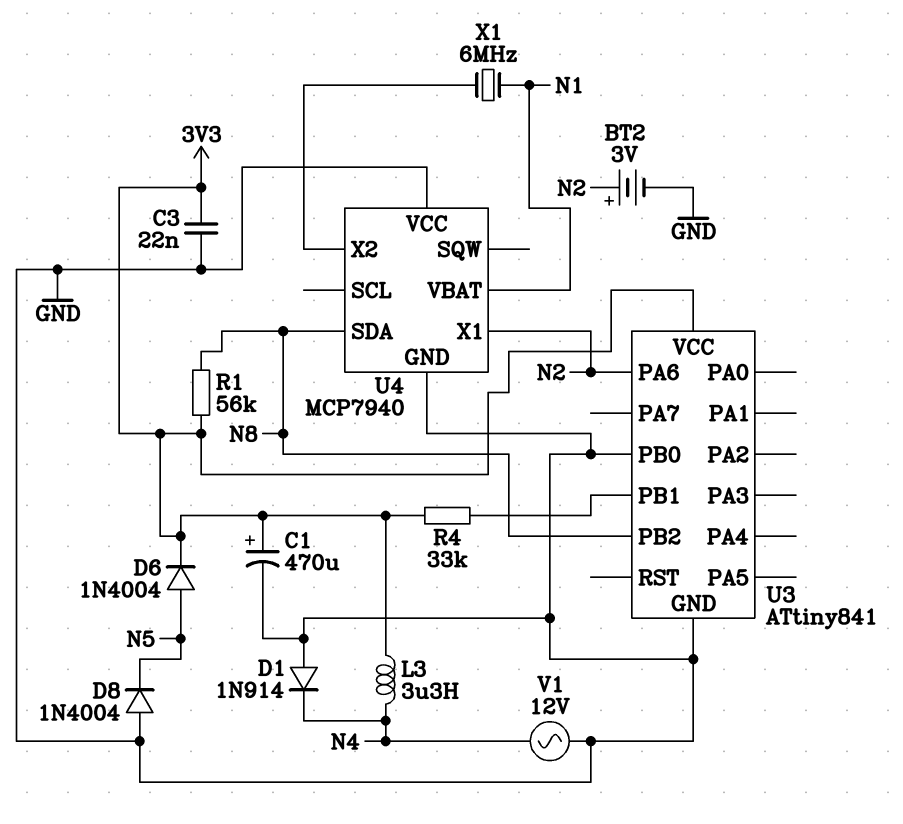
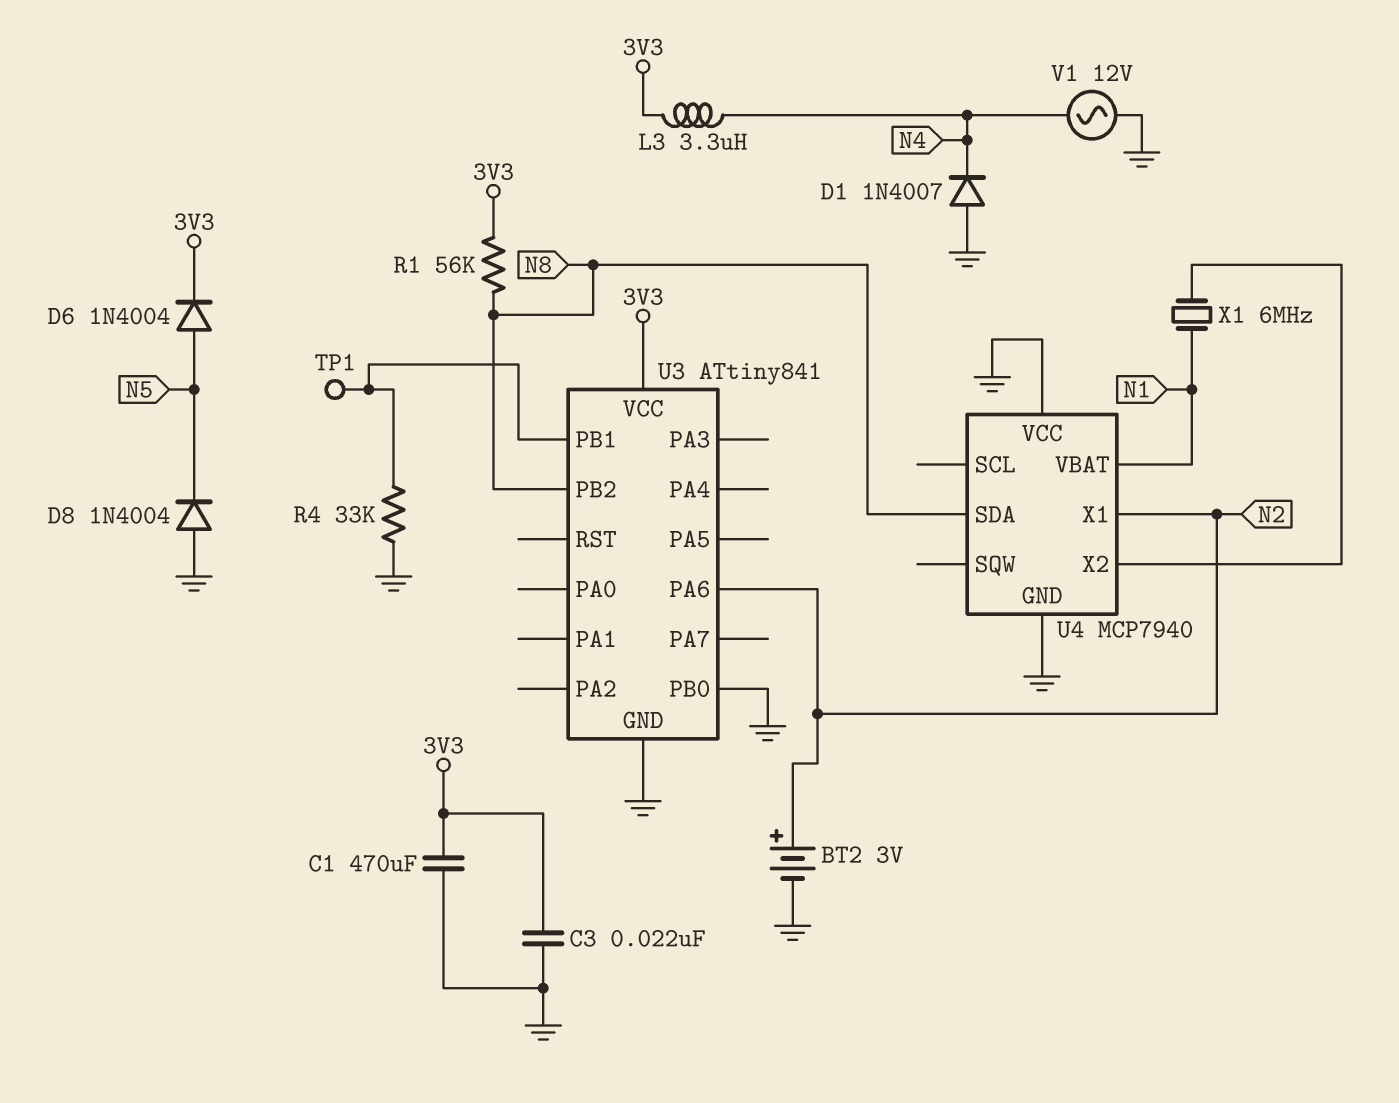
C1: 470uF (plus 3V3, minus GND) -> 470uF (3V3, GND)
D1: diode 1N914 (A GND, K N4) -> diode 1N4007 (A GND, K N4)
R4: 33k (3V3, U3/PB1) -> 33k (GND, U3/PB1)
TP1: none -> test point (U3/PB1)

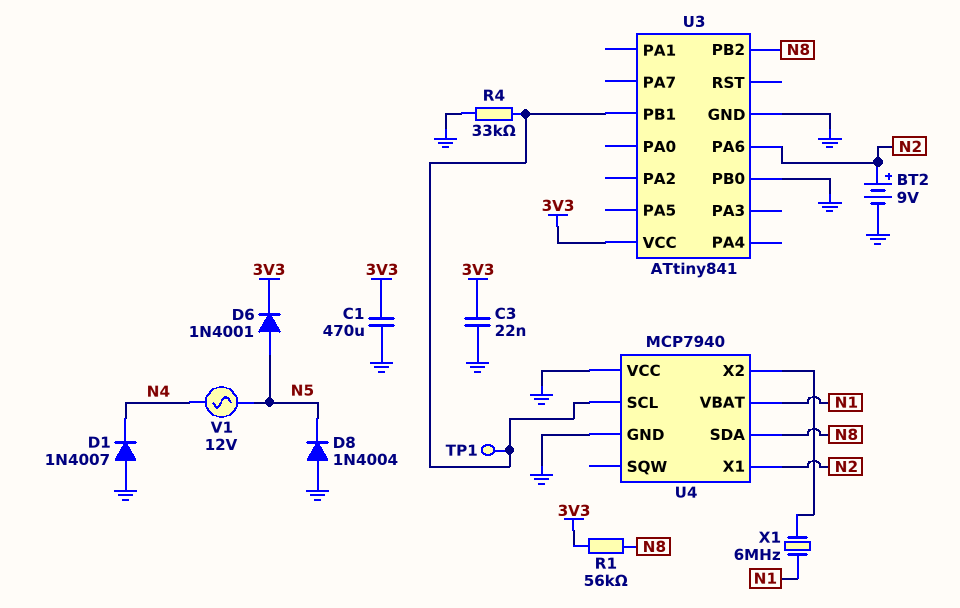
BT2: 3V (plus N2, minus GND) -> 9V (plus N2, minus GND)
D6: diode 1N4004 (A N5, K 3V3) -> diode 1N4001 (A N5, K 3V3)
L3: 3.3uH (3V3, N4) -> none
U4 pin SCL: none -> U3/PB1
V1: AC 12V (GND, N4) -> AC 12V (N4, N5)

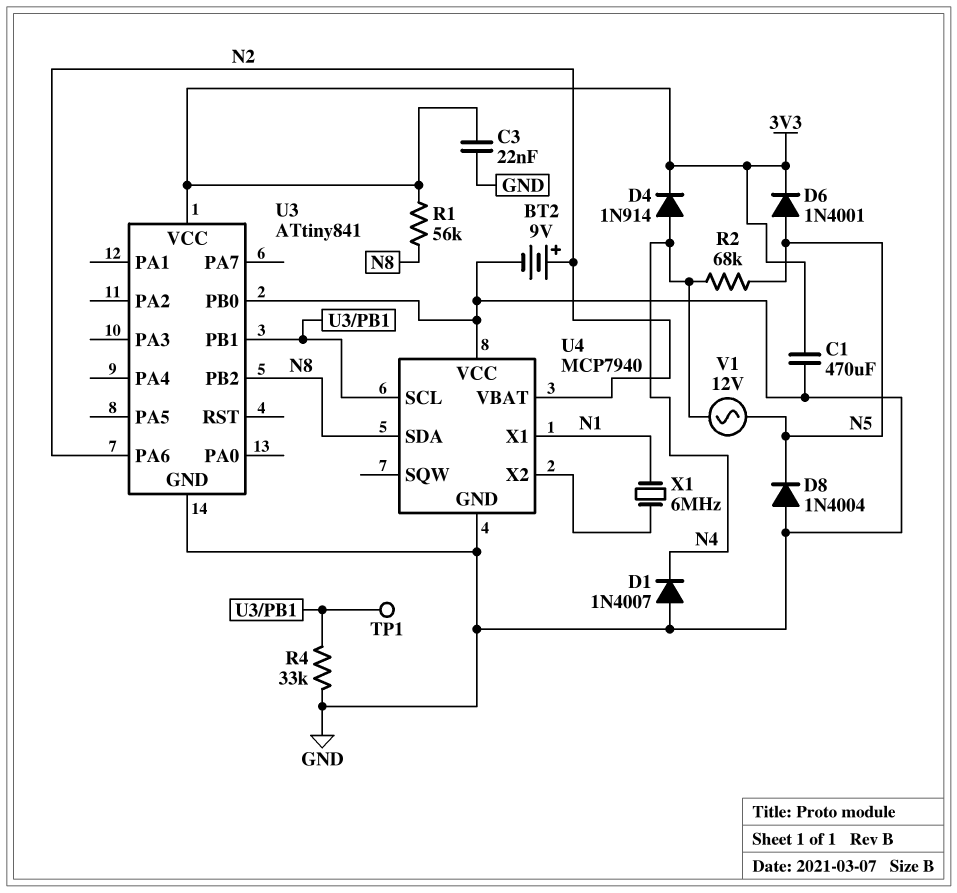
D4: none -> diode 1N914 (A N4, K 3V3)
R2: none -> 68k (N4, N5)
U4 pin VBAT: N1 -> N2
U4 pin X1: N2 -> N1

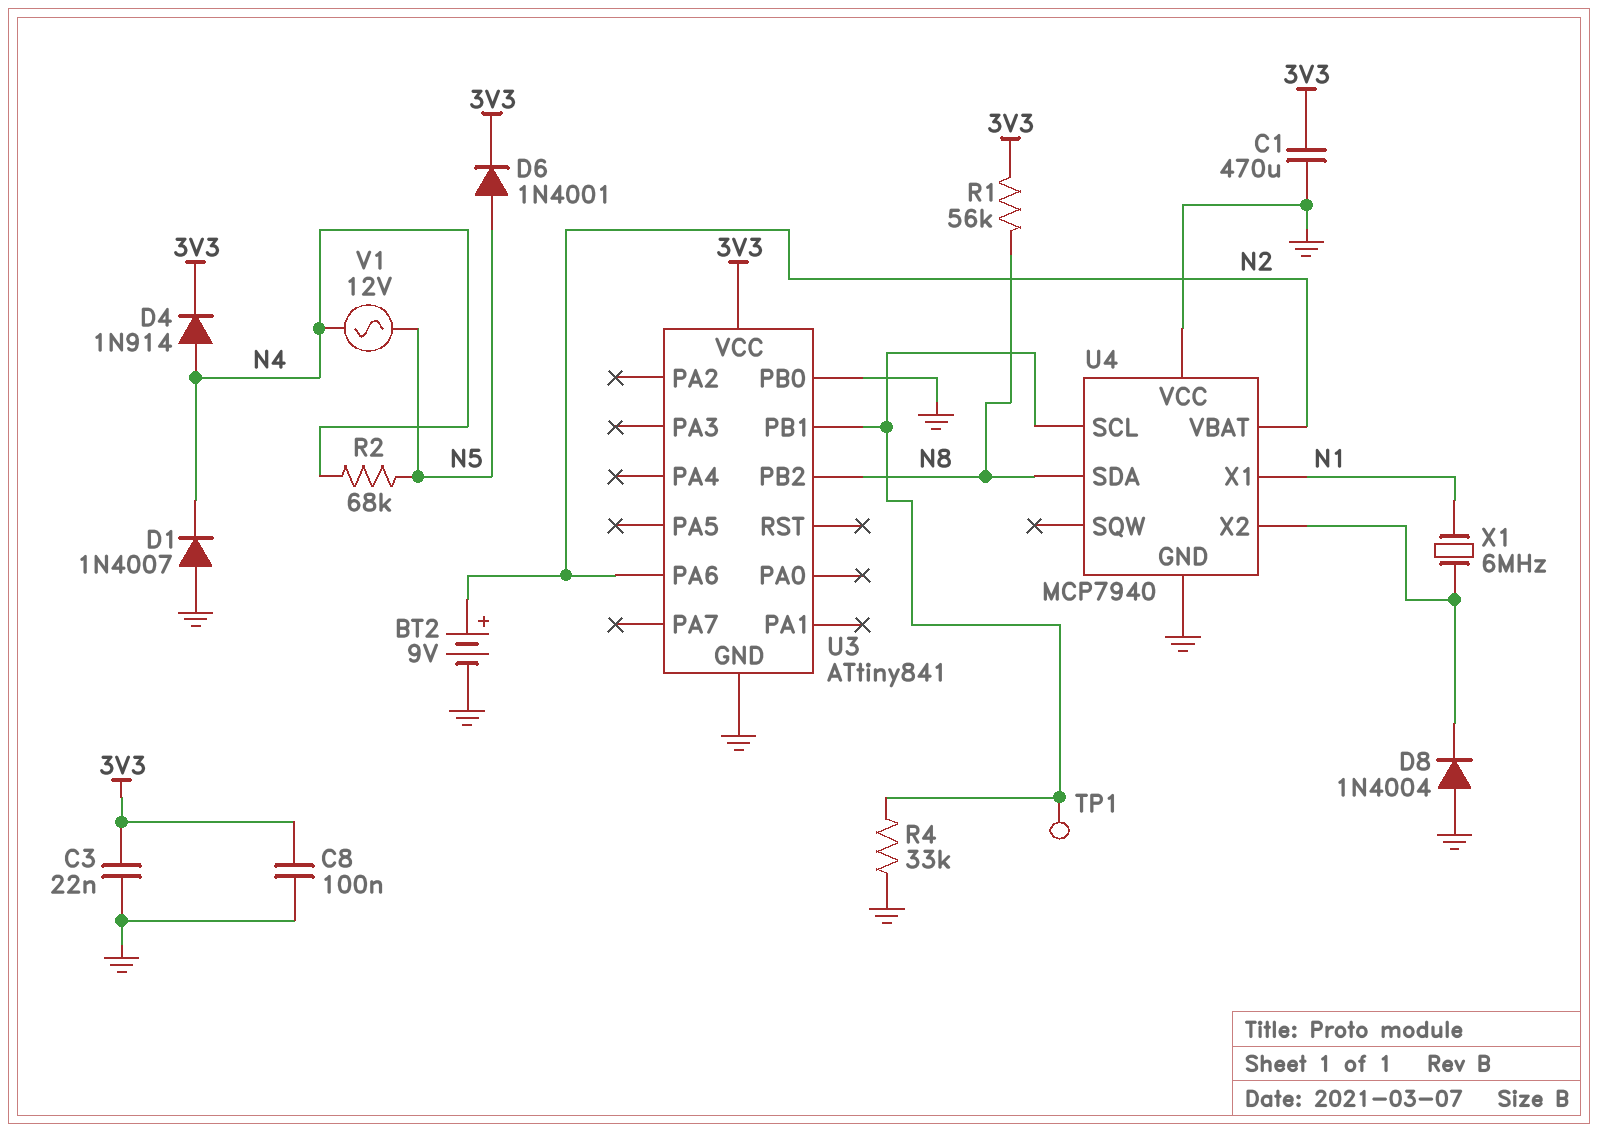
C8: none -> 100nF (3V3, GND)
D8: diode 1N4004 (A GND, K N5) -> diode 1N4004 (A GND, K U4/X2)

